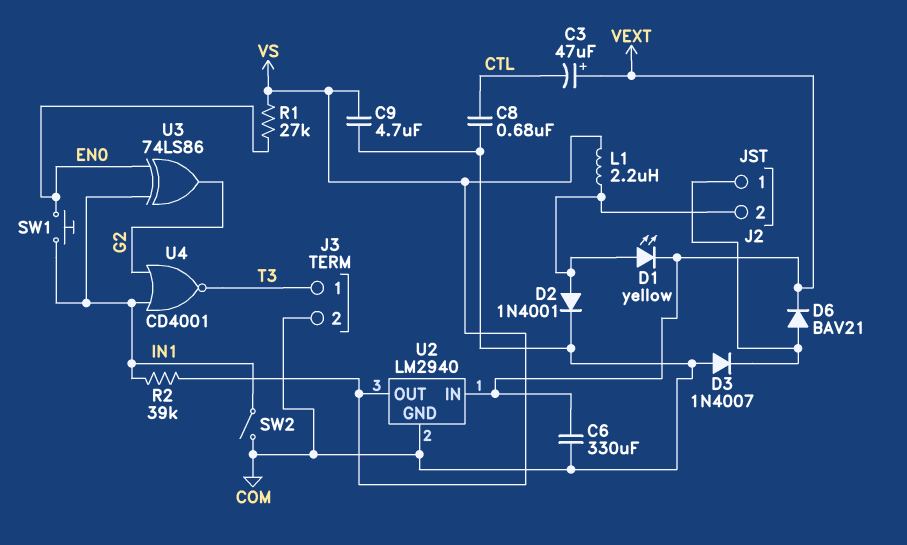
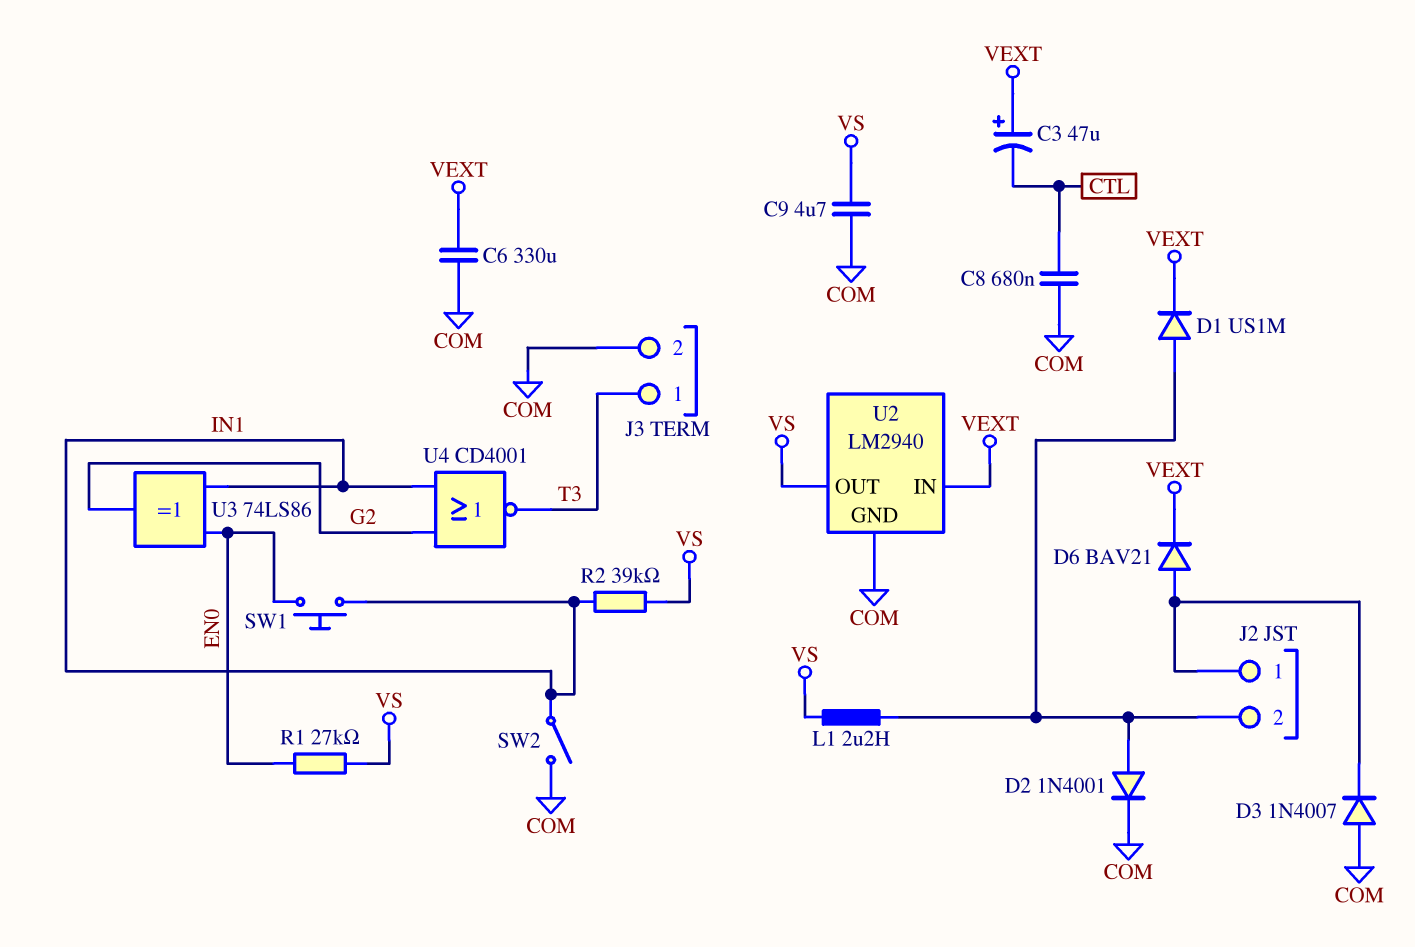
D1: LED yellow (A J2/2, K VEXT) -> diode US1M (A J2/2, K VEXT)

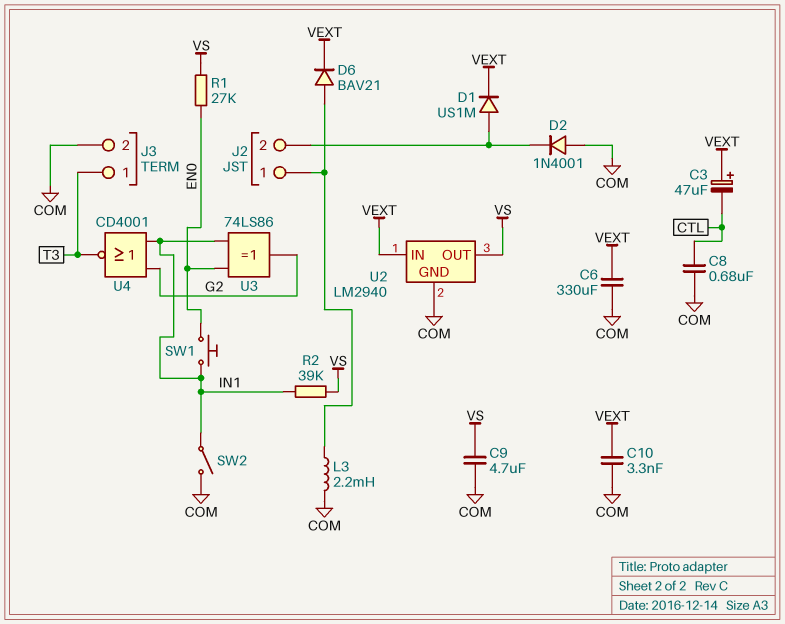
C10: none -> 3.3nF (COM, VEXT)
D2: diode 1N4001 (A J2/2, K COM) -> diode 1N4001 (A COM, K J2/2)
D3: diode 1N4007 (A COM, K J2/1) -> none
L1: 2.2uH (J2/2, VS) -> none
L3: none -> 2.2mH (COM, J2/1)

